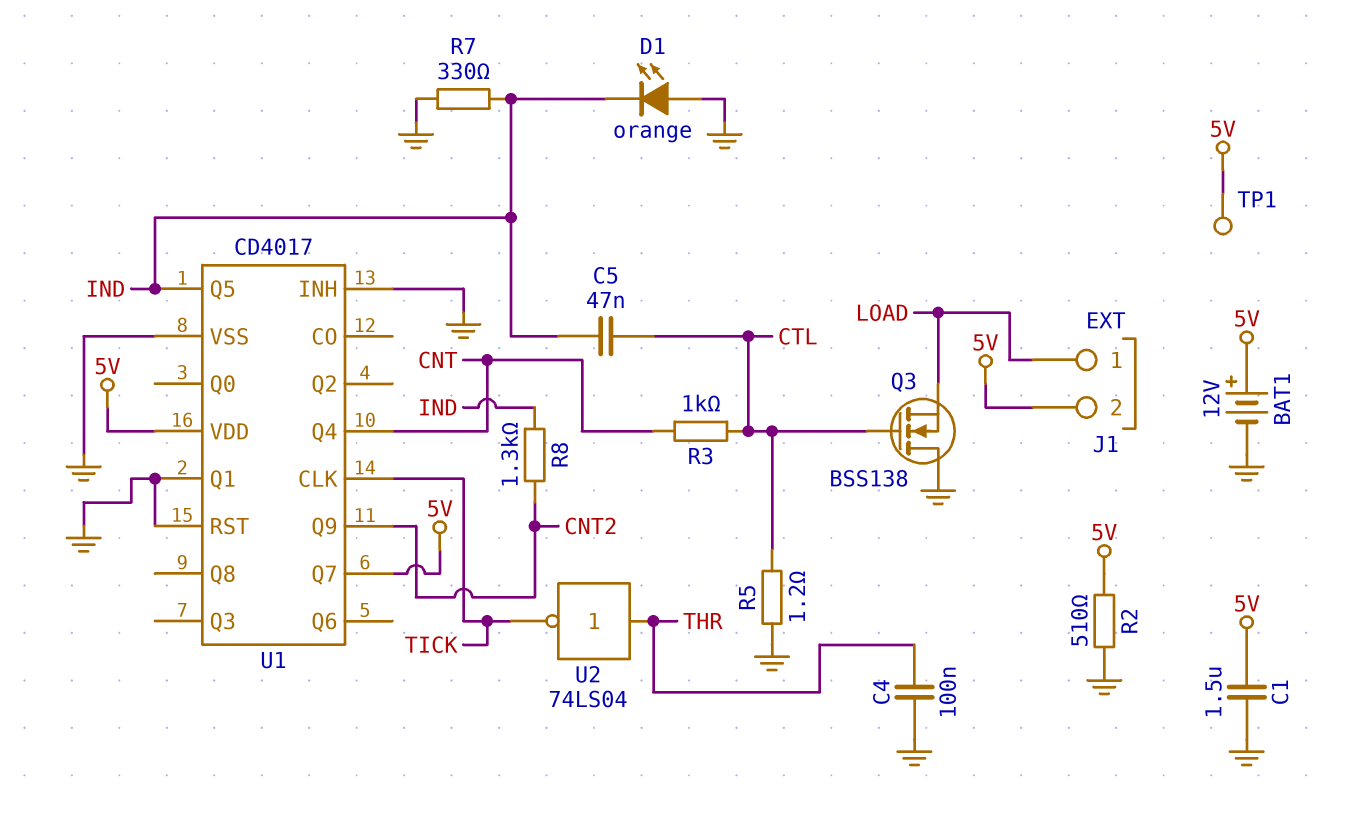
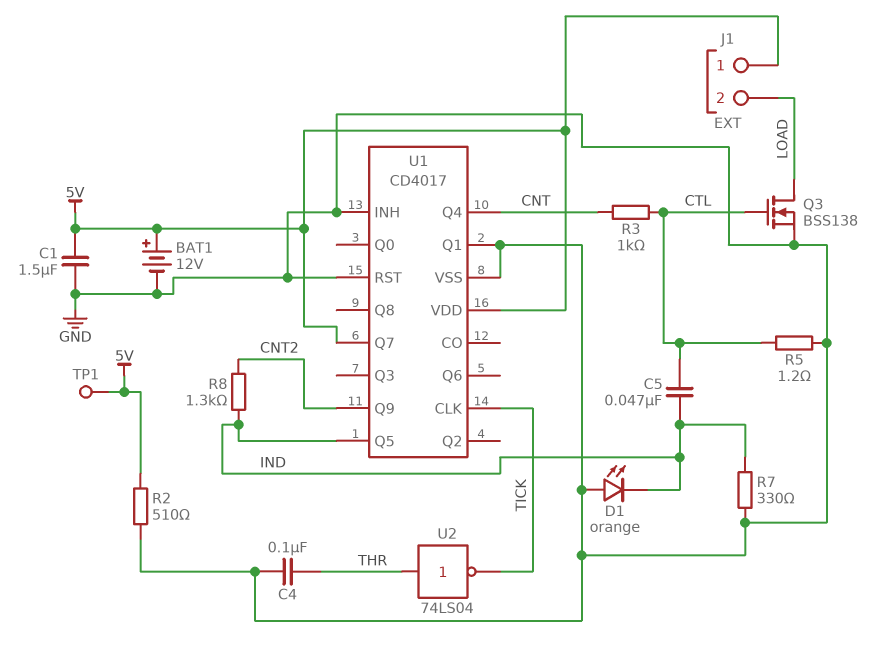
J1 pin 1: LOAD -> 5V
J1 pin 2: 5V -> LOAD
Q3: NMOS BSS138 (G CTL, D GND, S LOAD) -> NMOS BSS138 (G CTL, D LOAD, S GND)

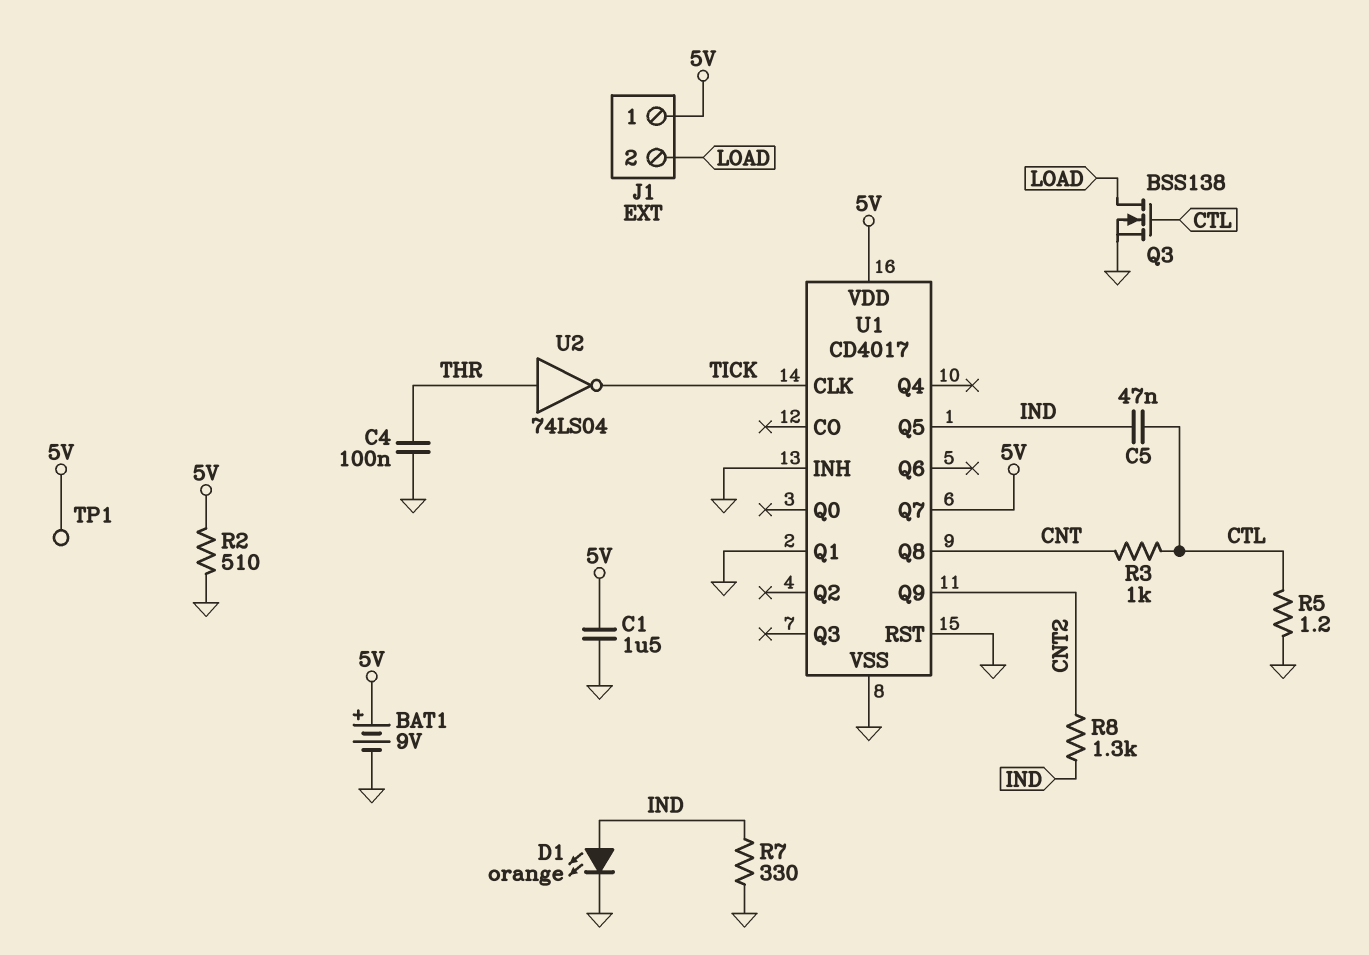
BAT1: 12V (plus 5V, minus GND) -> 9V (plus 5V, minus GND)
D1: LED orange (A GND, K IND) -> LED orange (A IND, K GND)
U1 pin Q4: CNT -> none
U1 pin Q8: none -> CNT

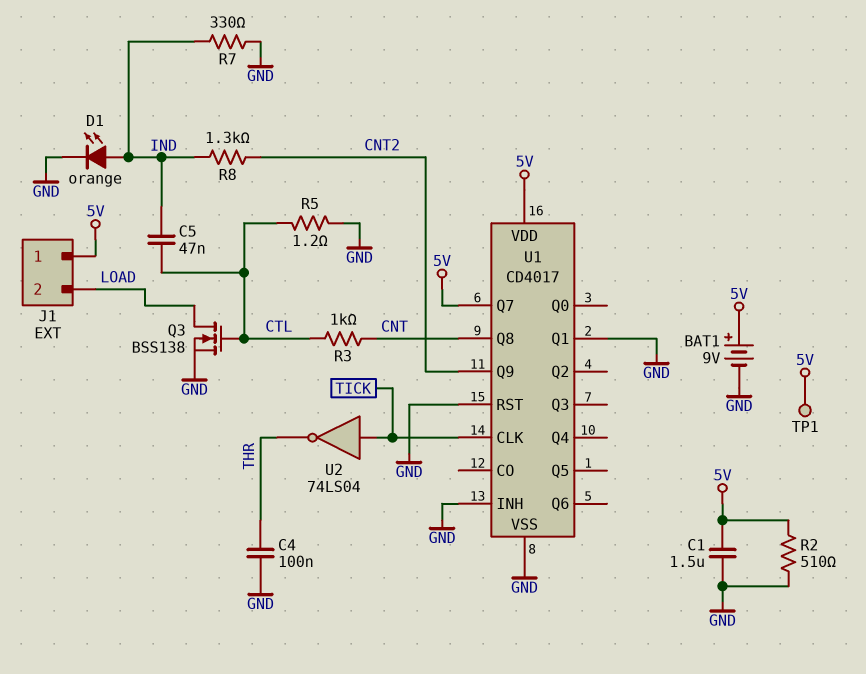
U1 pin Q5: IND -> none
U2: NOT 74LS04 (in THR, out TICK) -> NOT 74LS04 (in TICK, out THR)

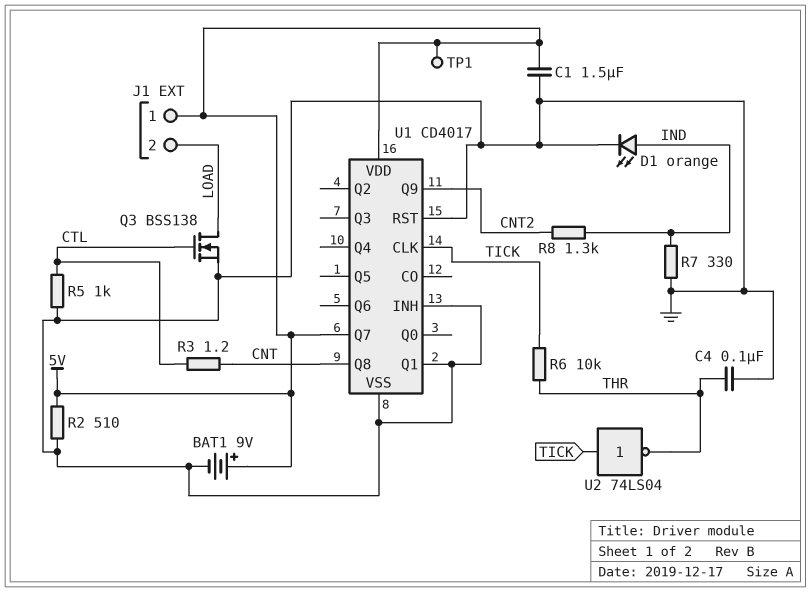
C5: 47nF (CTL, IND) -> none
R3: 1k (CNT, CTL) -> 1.2 (CNT, CTL)
R5: 1.2 (CTL, GND) -> 1k (CTL, GND)
R6: none -> 10k (THR, TICK)

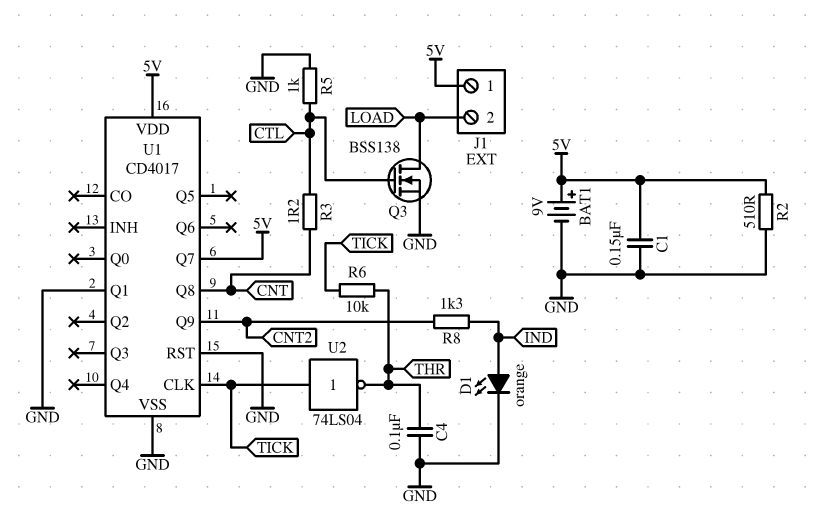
C1: 1.5uF (5V, GND) -> 150nF (5V, GND)
R7: 330 (GND, IND) -> none
TP1: test point (5V) -> none
U1 pin INH: GND -> none

